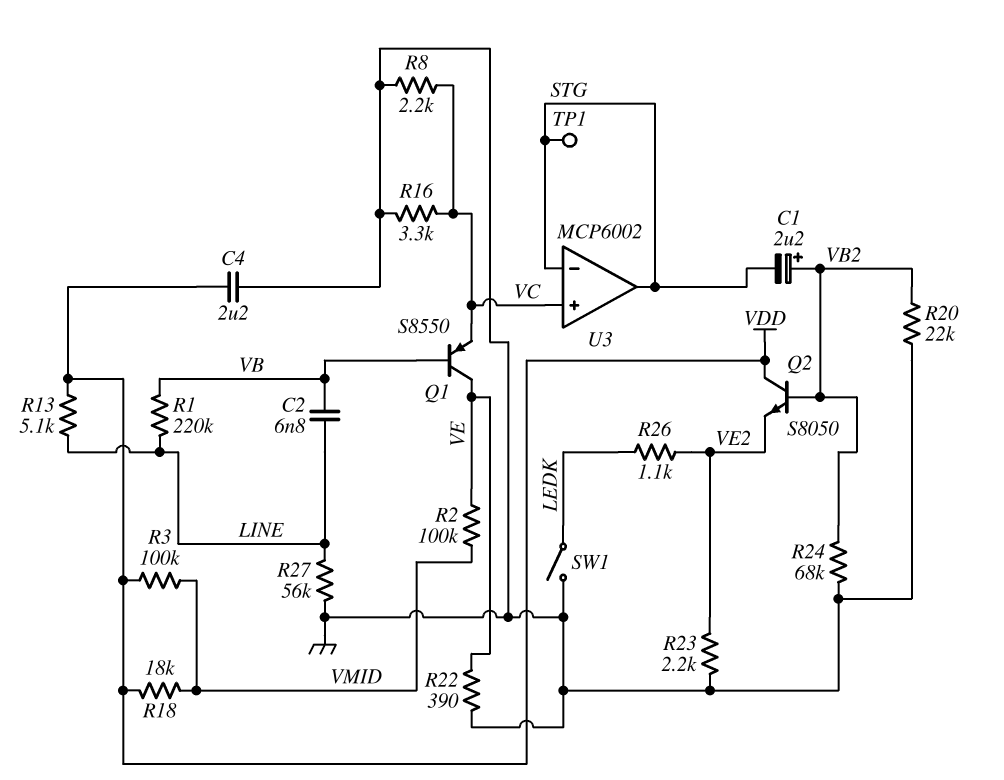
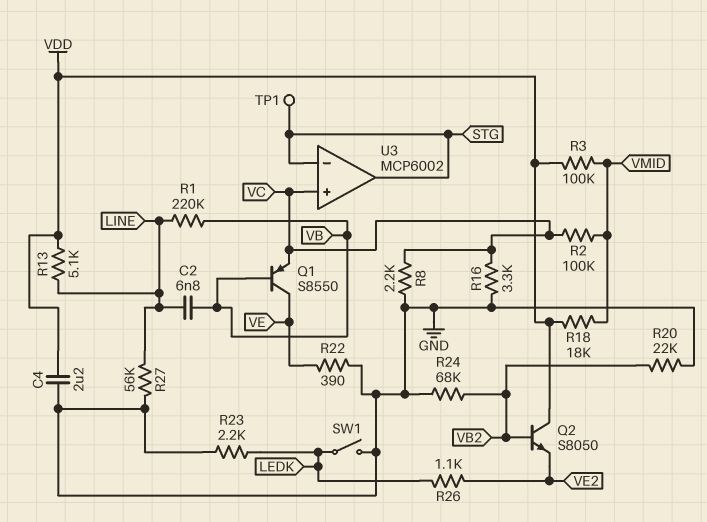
C1: 2.2uF (plus VB2, minus STG) -> none
R2: 100k (VE, VMID) -> 100k (VC, VMID)
R23: 2.2k (GND, VE2) -> 2.2k (GND, LEDK)

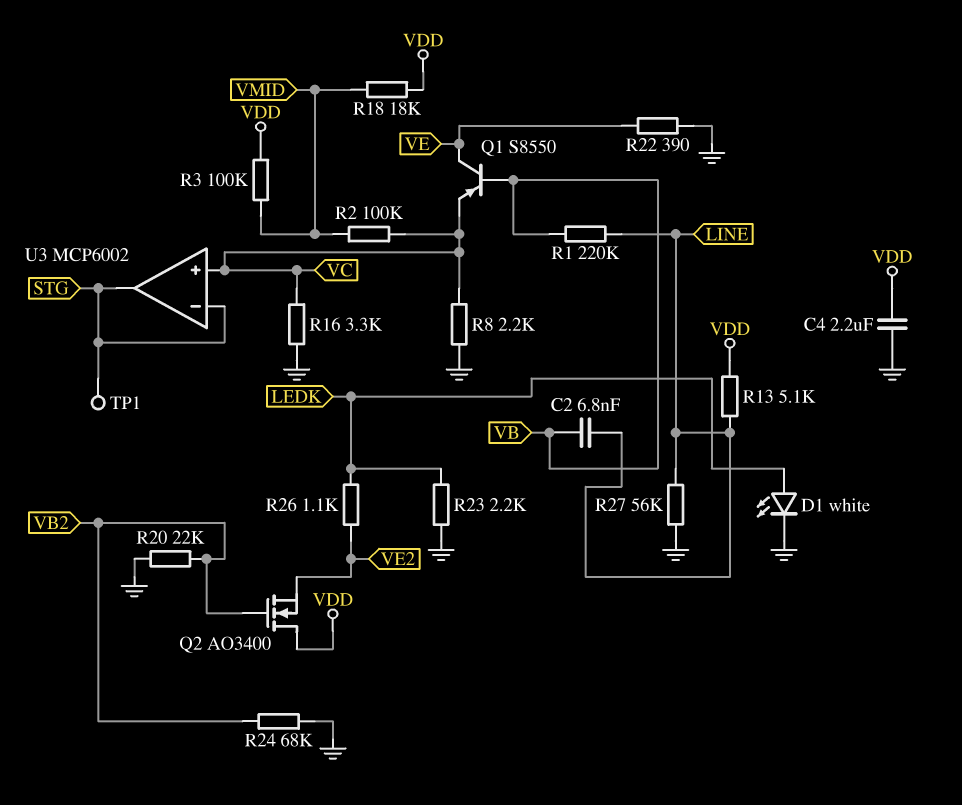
D1: none -> LED white (A LEDK, K GND)
Q2: NPN S8050 (B VB2, C VDD, E VE2) -> NMOS AO3400 (G VB2, D VDD, S VE2)
SW1: switch (GND, LEDK) -> none

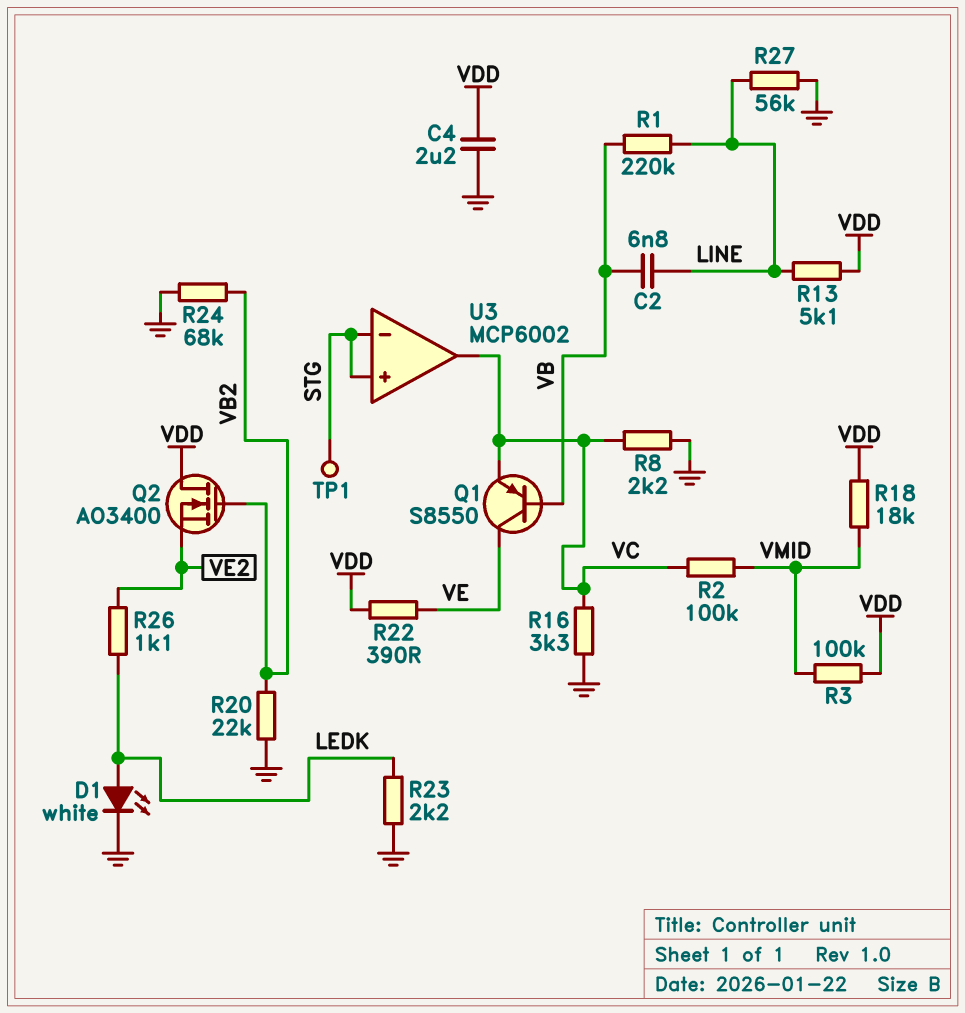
R22: 390 (GND, VE) -> 390 (VDD, VE)
U3 pin in+: VC -> STG
U3 pin out: STG -> VC

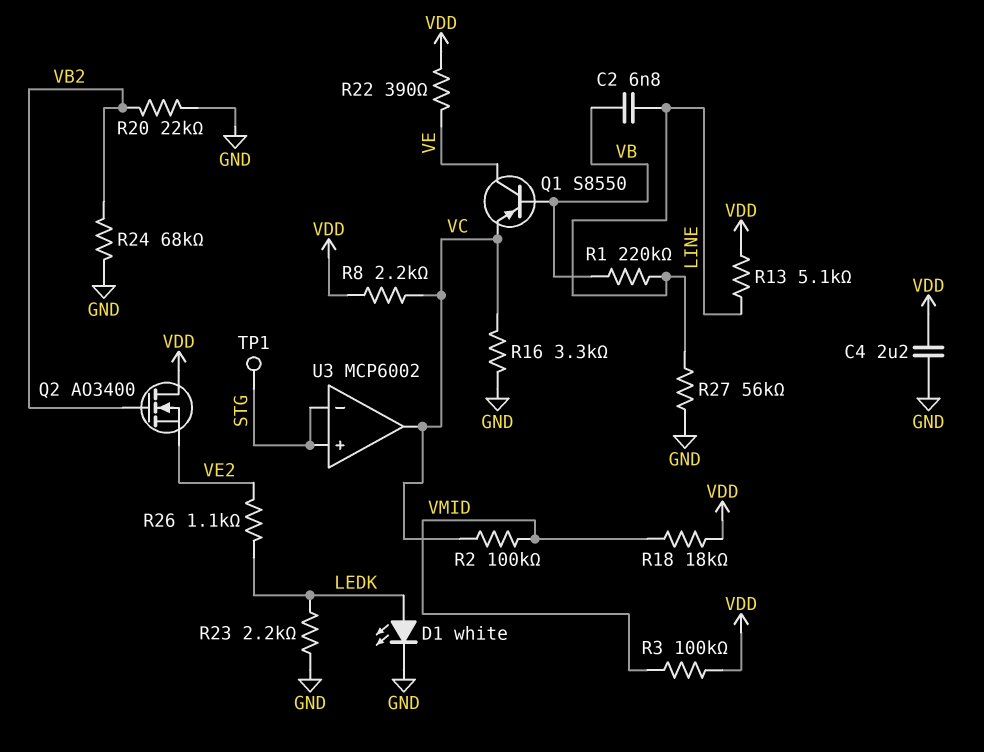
R8: 2.2k (GND, VC) -> 2.2k (VC, VDD)

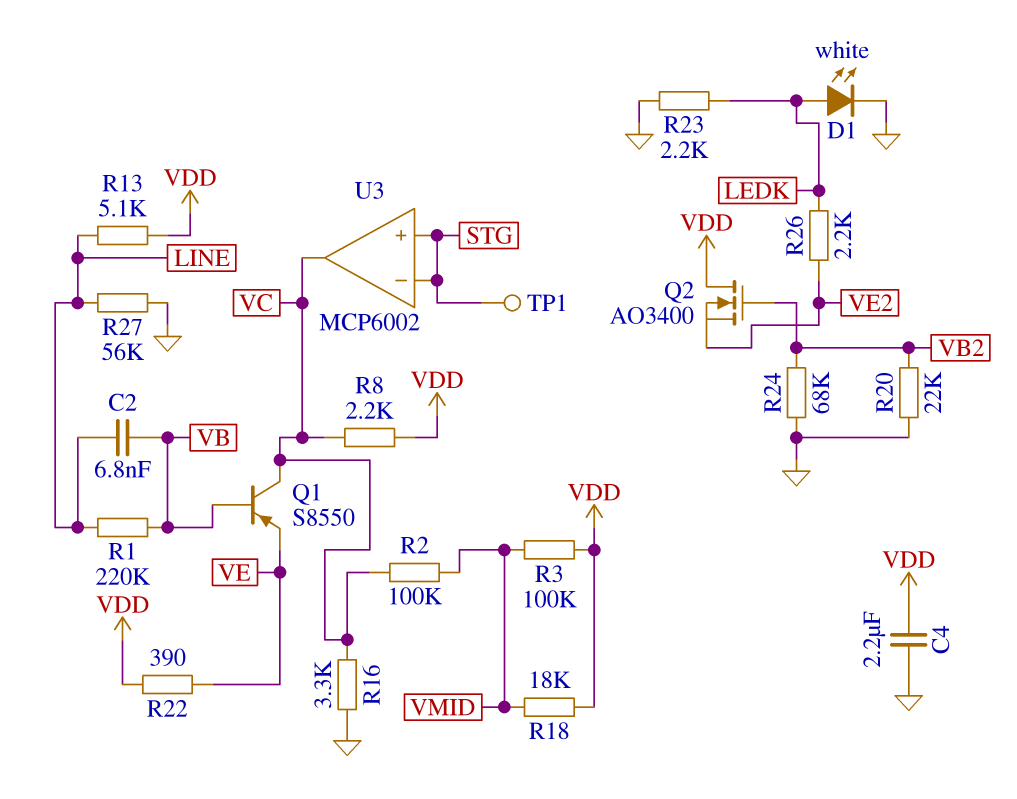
Q1: PNP S8550 (B VB, C VE, E VC) -> PNP S8550 (B VB, C VC, E VE)
R26: 1.1k (LEDK, VE2) -> 2.2k (LEDK, VE2)

